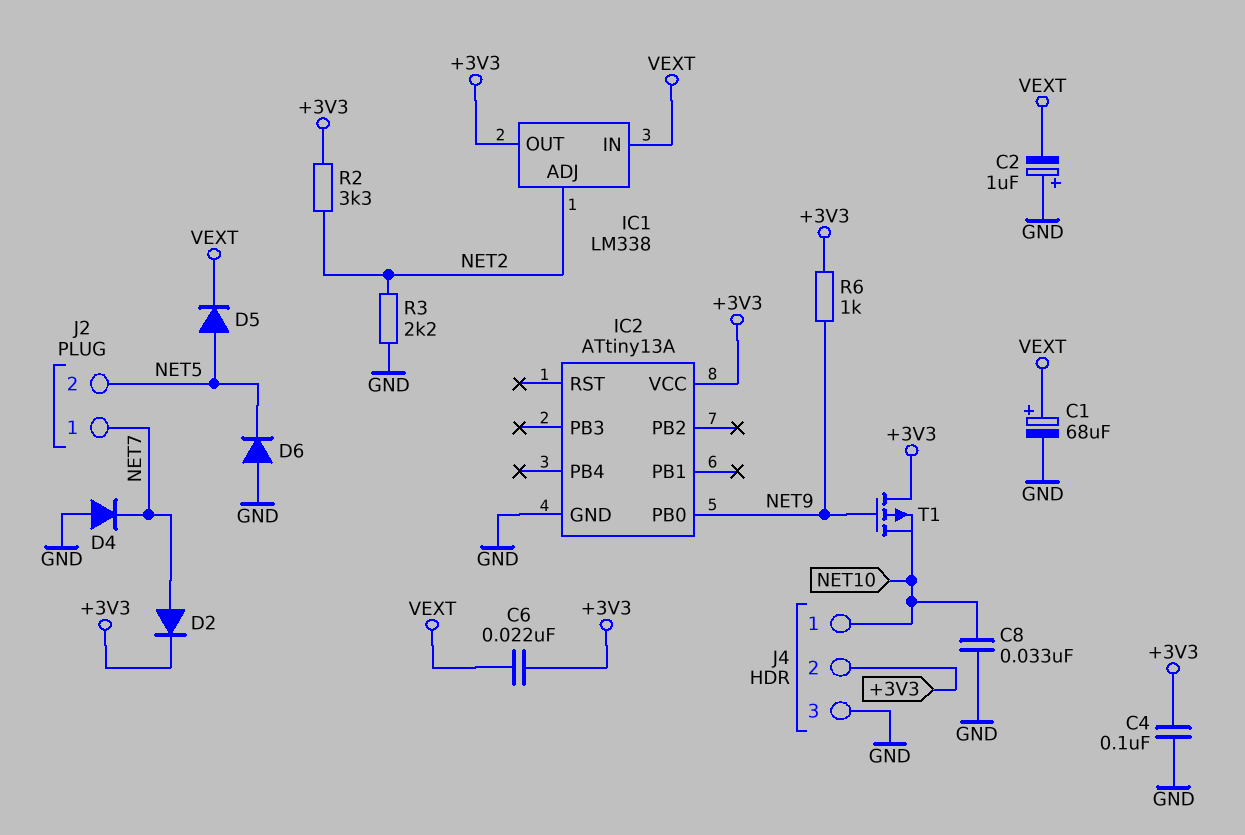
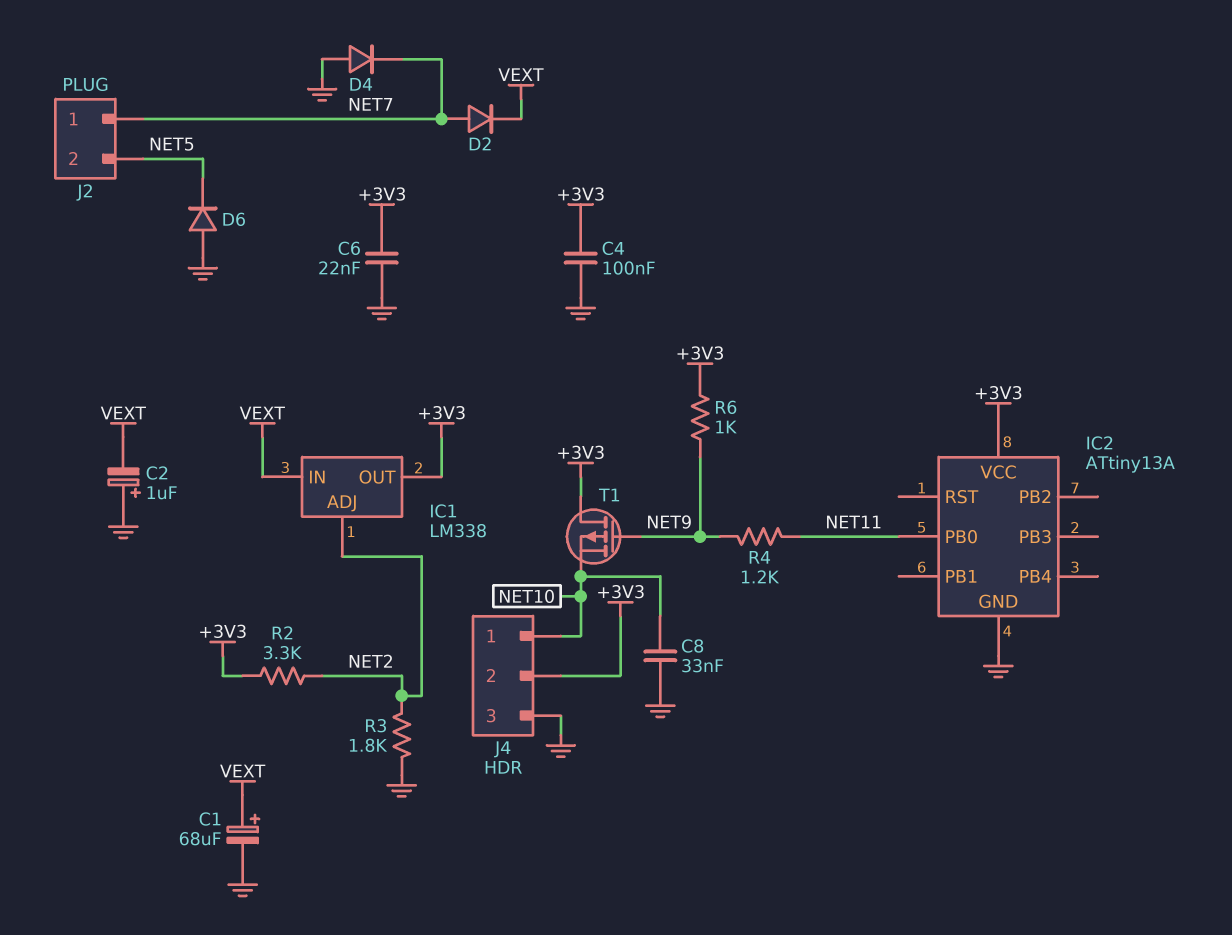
C6: 22nF (+3V3, VEXT) -> 22nF (+3V3, GND)
D2: diode (A NET7, K +3V3) -> diode (A NET7, K VEXT)
D5: diode (A NET5, K VEXT) -> none
IC2 pin PB0: NET9 -> NET11
R3: 2.2k (GND, NET2) -> 1.8k (GND, NET2)
R4: none -> 1.2k (NET9, NET11)

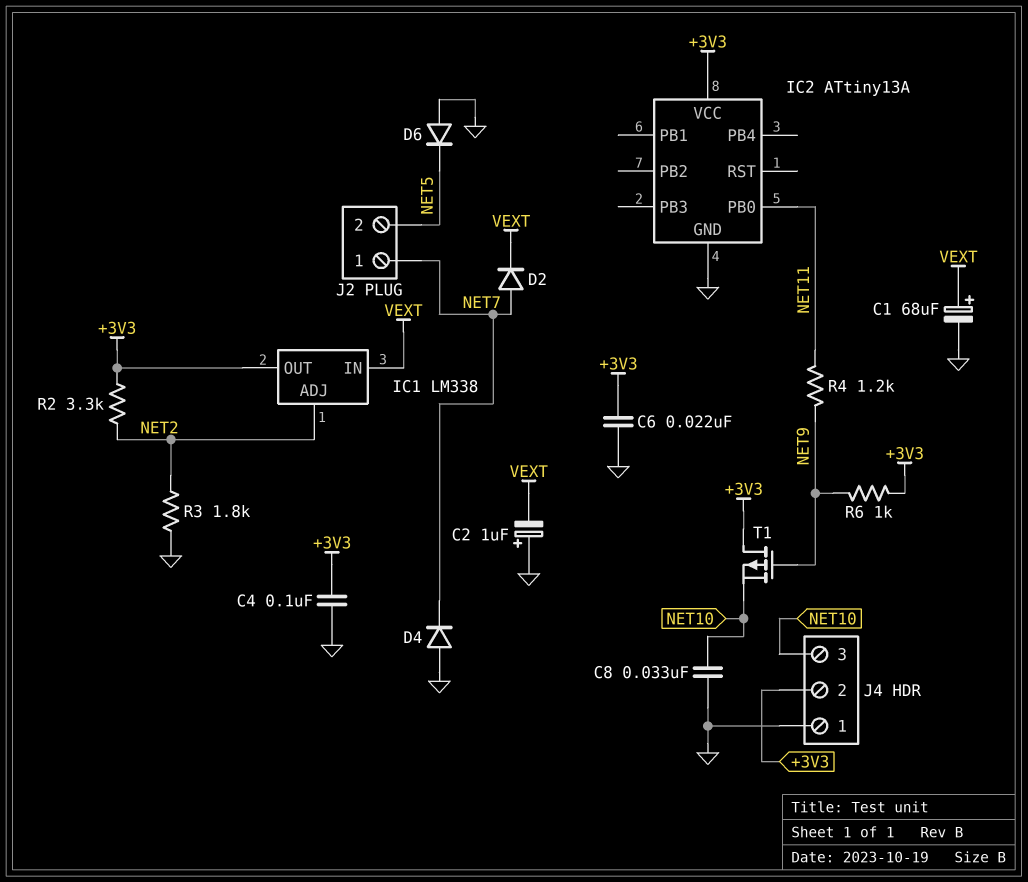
J4 pin 1: NET10 -> GND
J4 pin 3: GND -> NET10

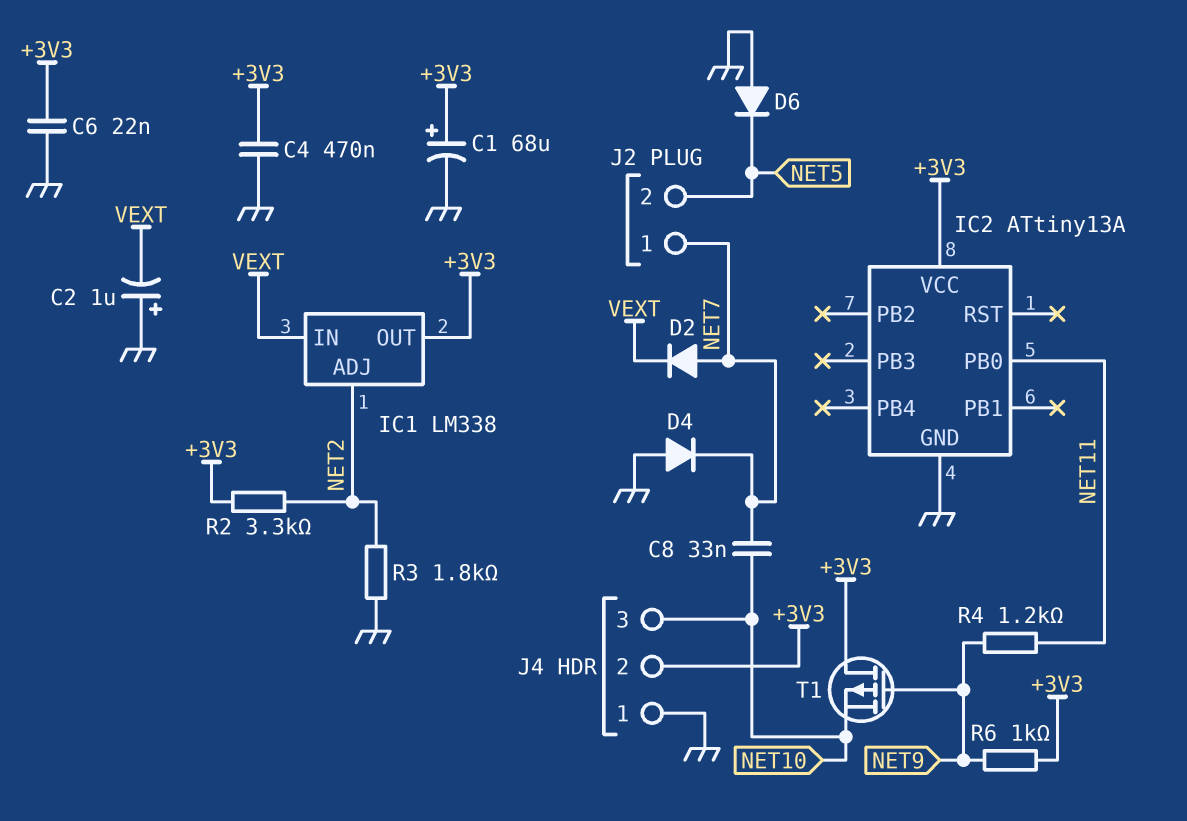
C1: 68uF (plus VEXT, minus GND) -> 68uF (plus +3V3, minus GND)
C4: 100nF (+3V3, GND) -> 470nF (+3V3, GND)
C8: 33nF (GND, NET10) -> 33nF (NET7, NET10)

